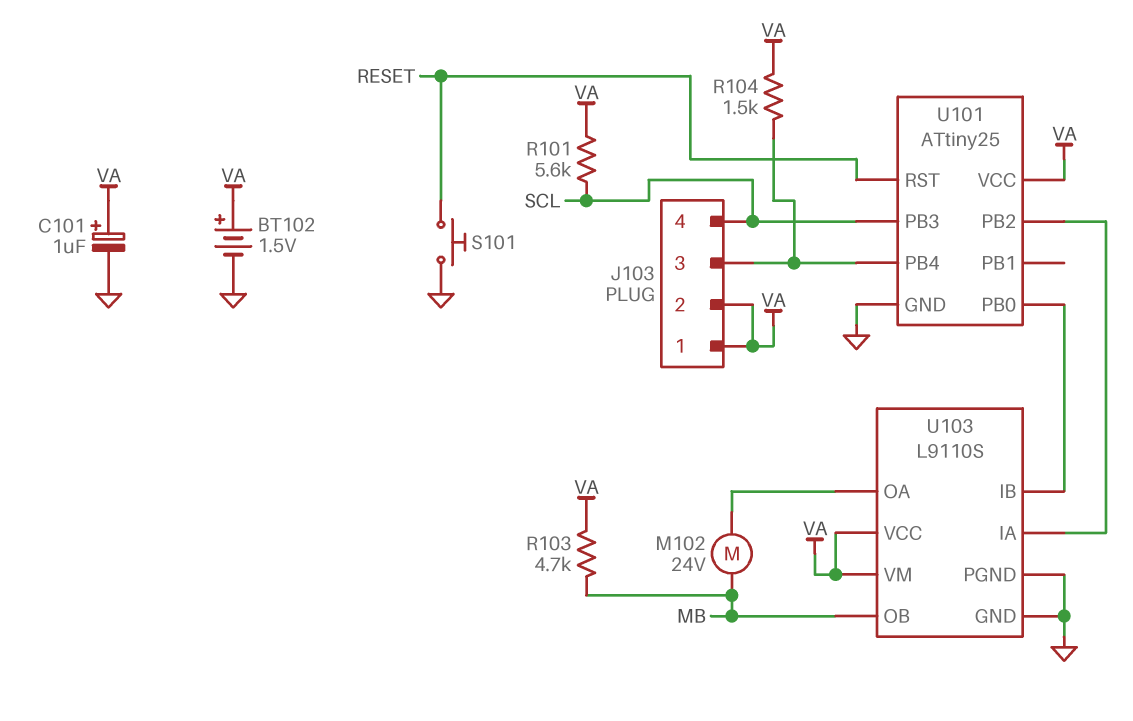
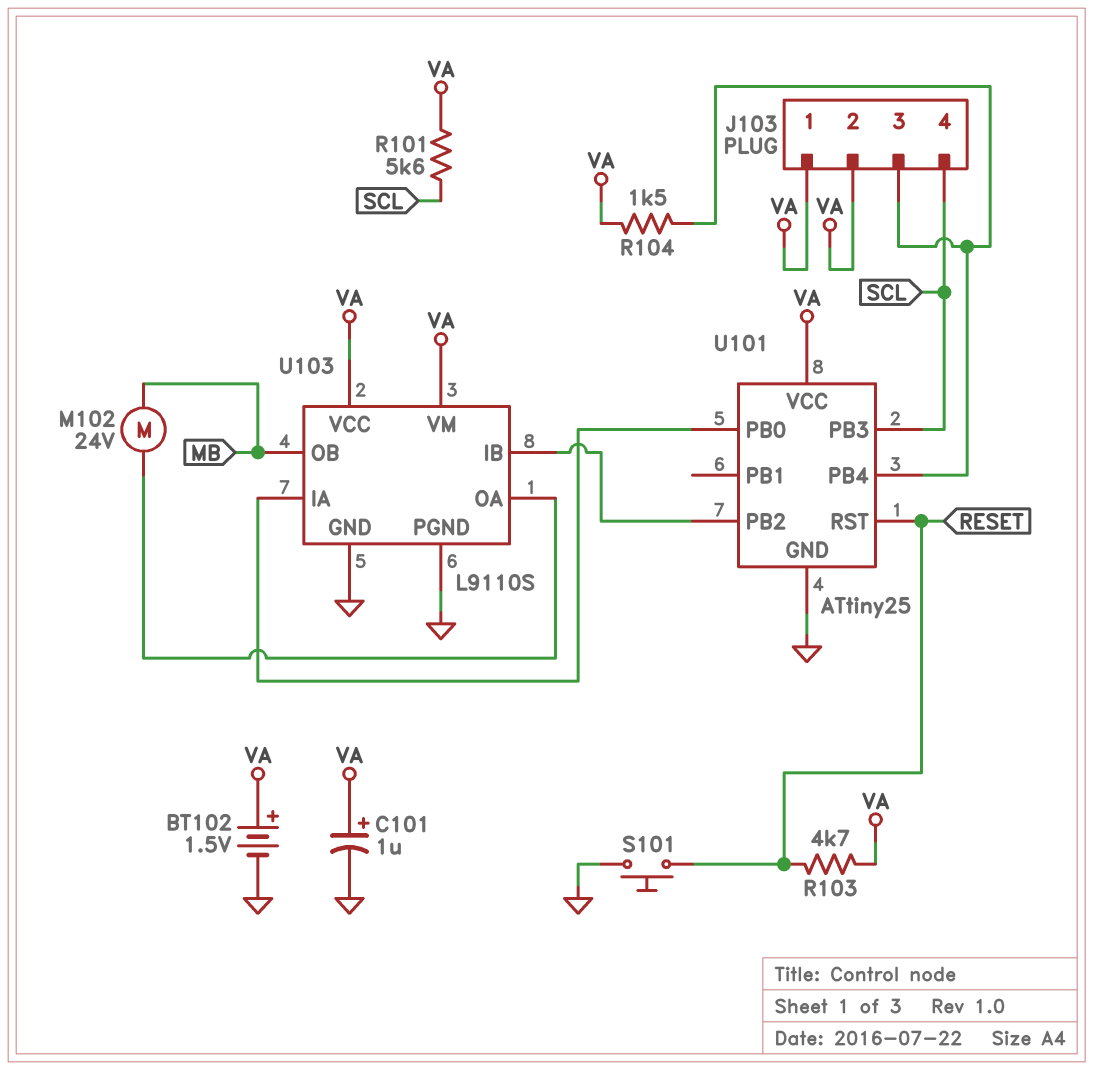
R103: 4.7k (MB, VA) -> 4.7k (RESET, VA)
U103 pin IA: U101/PB2 -> U101/PB0
U103 pin IB: U101/PB0 -> U101/PB2

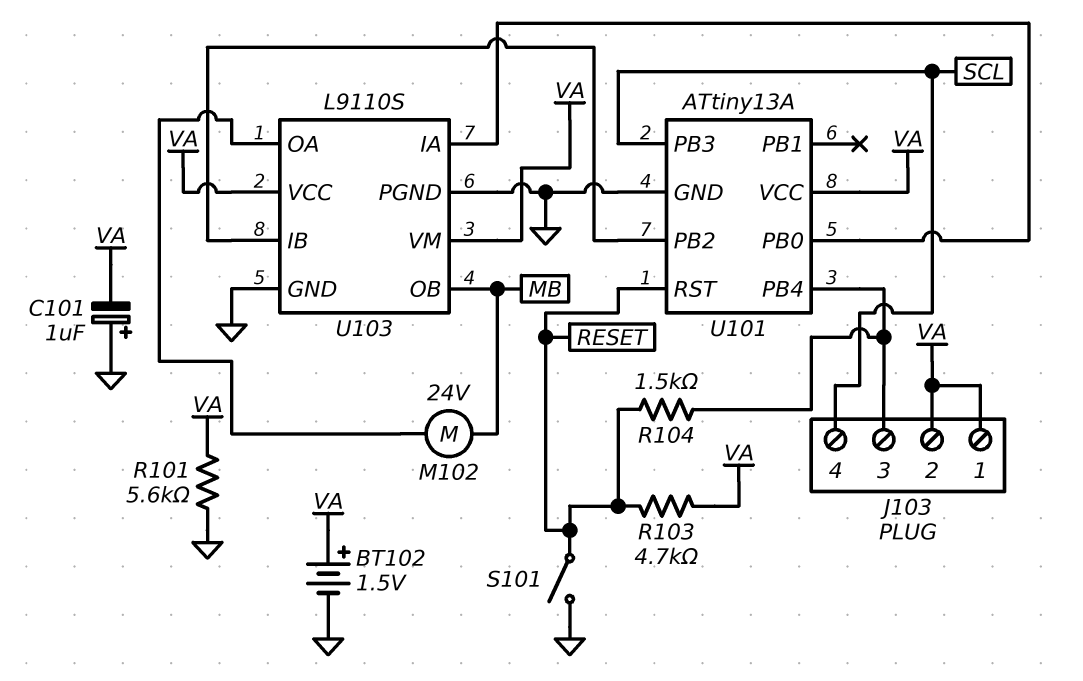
C101: 1uF (plus VA, minus GND) -> 1uF (plus GND, minus VA)
R101: 5.6k (SCL, VA) -> 5.6k (GND, VA)
R104: 1.5k (J103/3, VA) -> 1.5k (J103/3, RESET)
S101: button (GND, RESET) -> switch (GND, RESET)
U101: ATtiny25 -> ATtiny13A

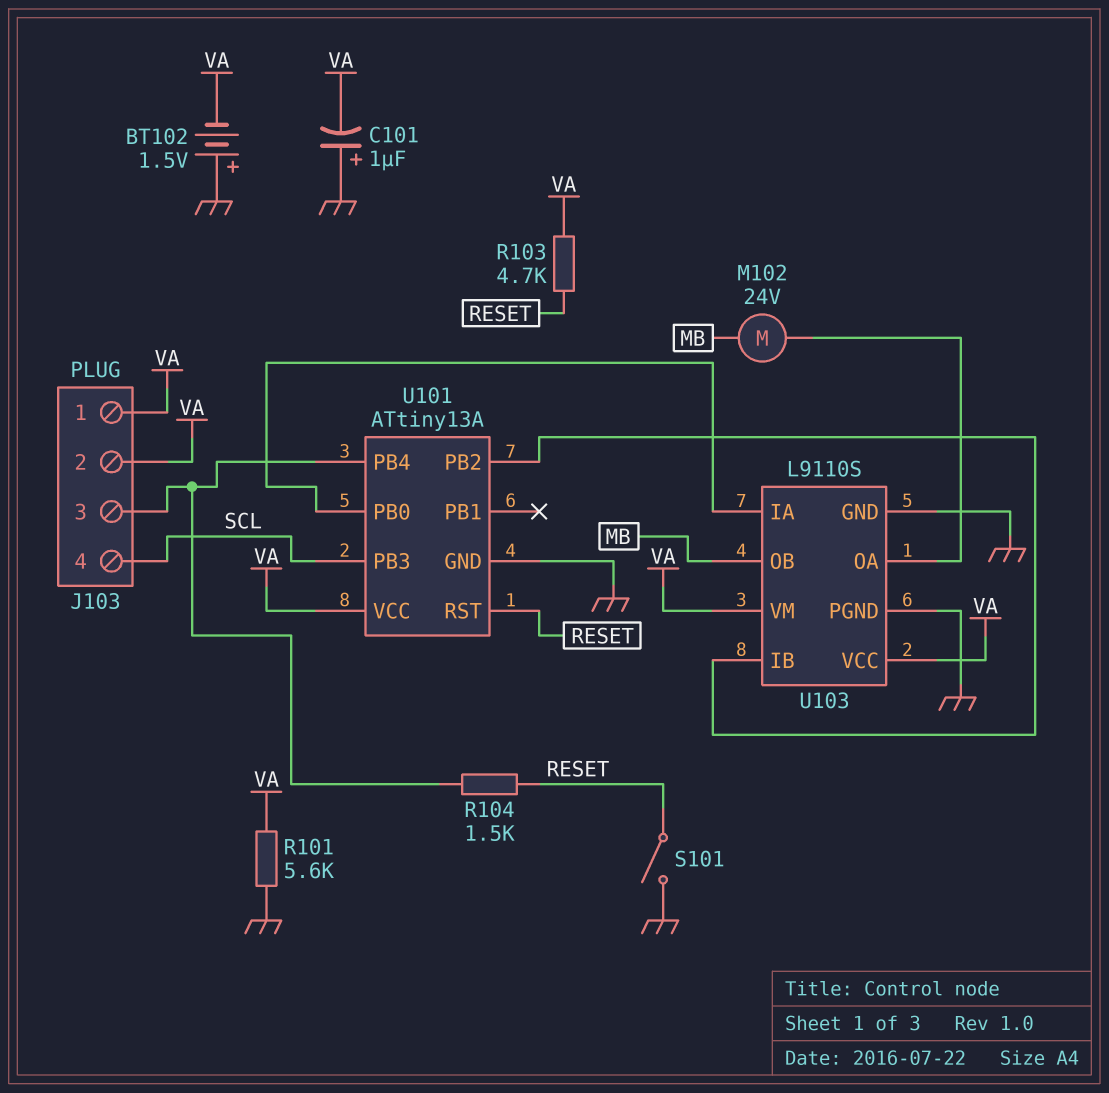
BT102: 1.5V (plus VA, minus GND) -> 1.5V (plus GND, minus VA)

